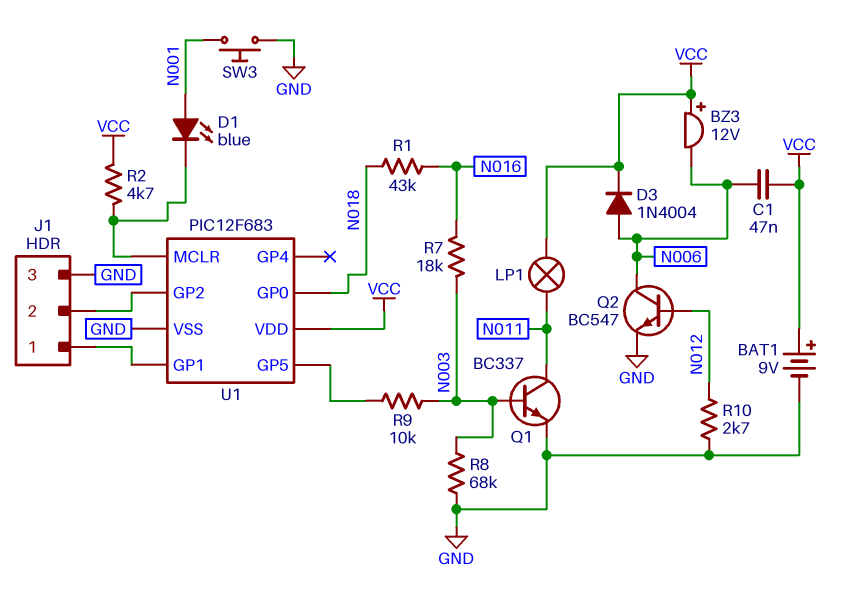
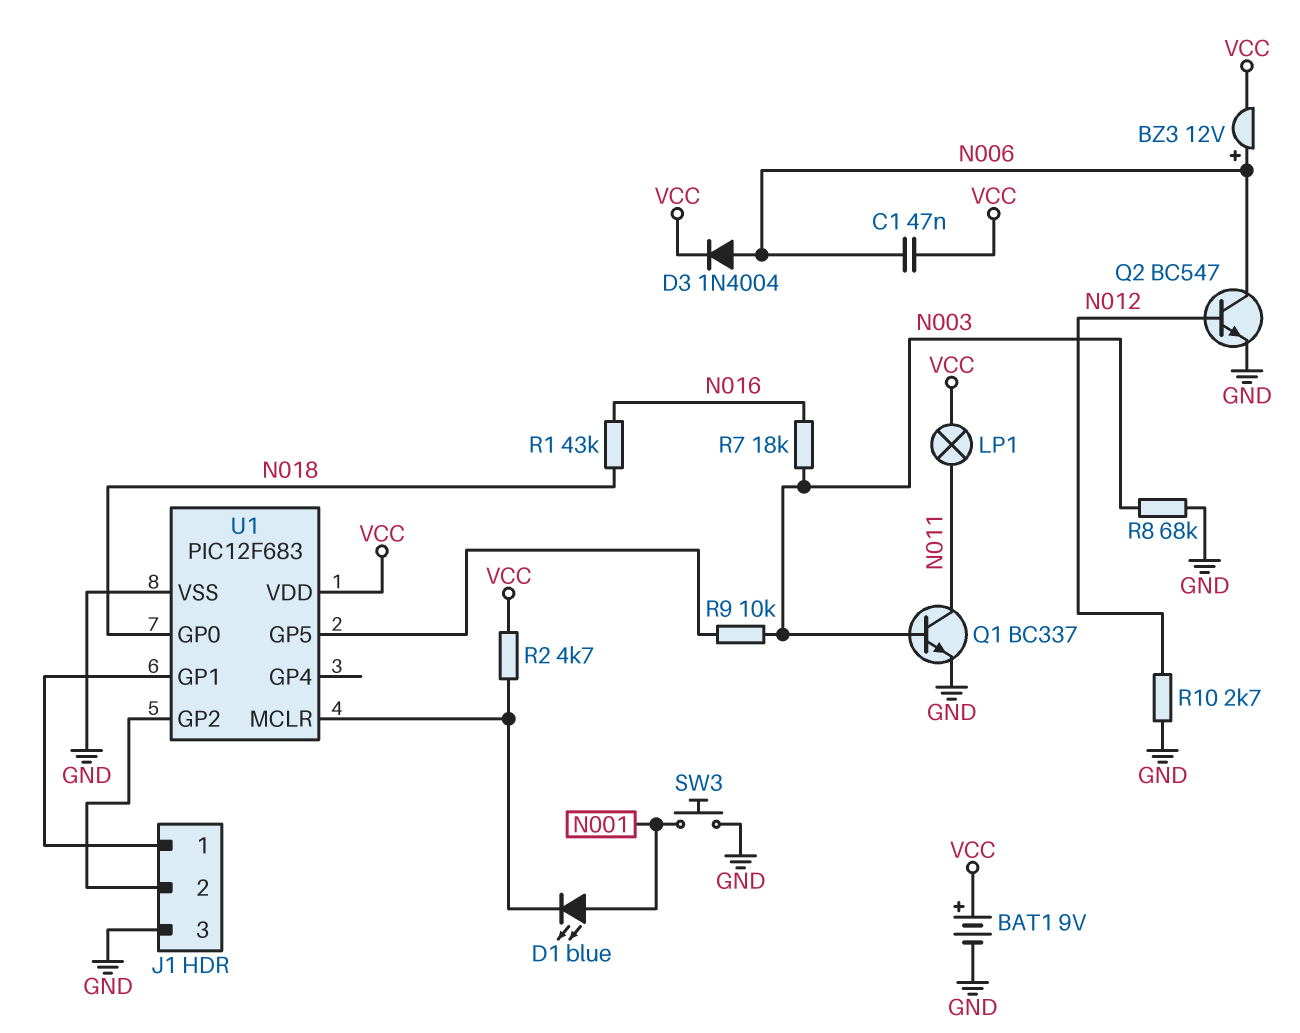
BZ3: buzzer 12V (plus VCC, minus N006) -> buzzer 12V (plus N006, minus VCC)

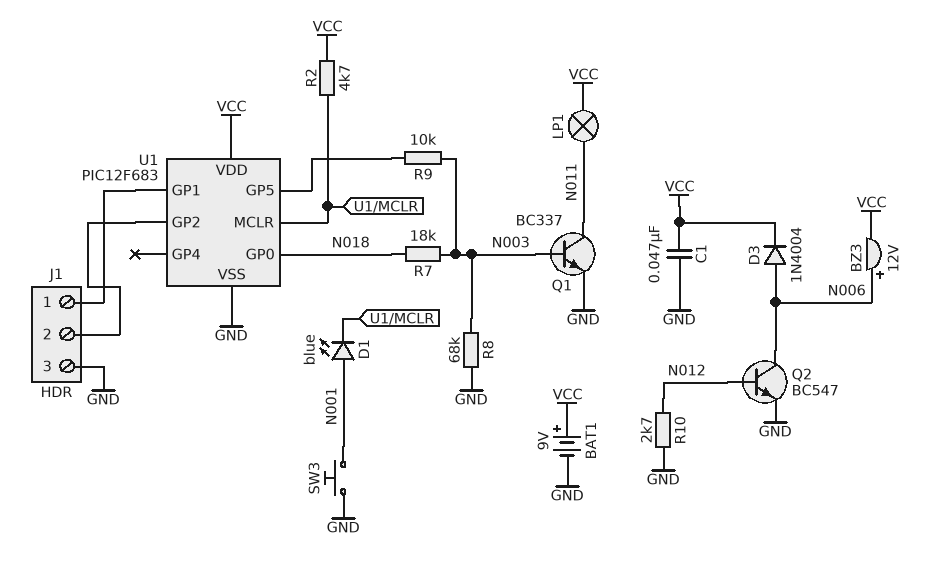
C1: 47nF (N006, VCC) -> 47nF (GND, VCC)
R1: 43k (N016, N018) -> none
R7: 18k (N003, N016) -> 18k (N003, N018)

